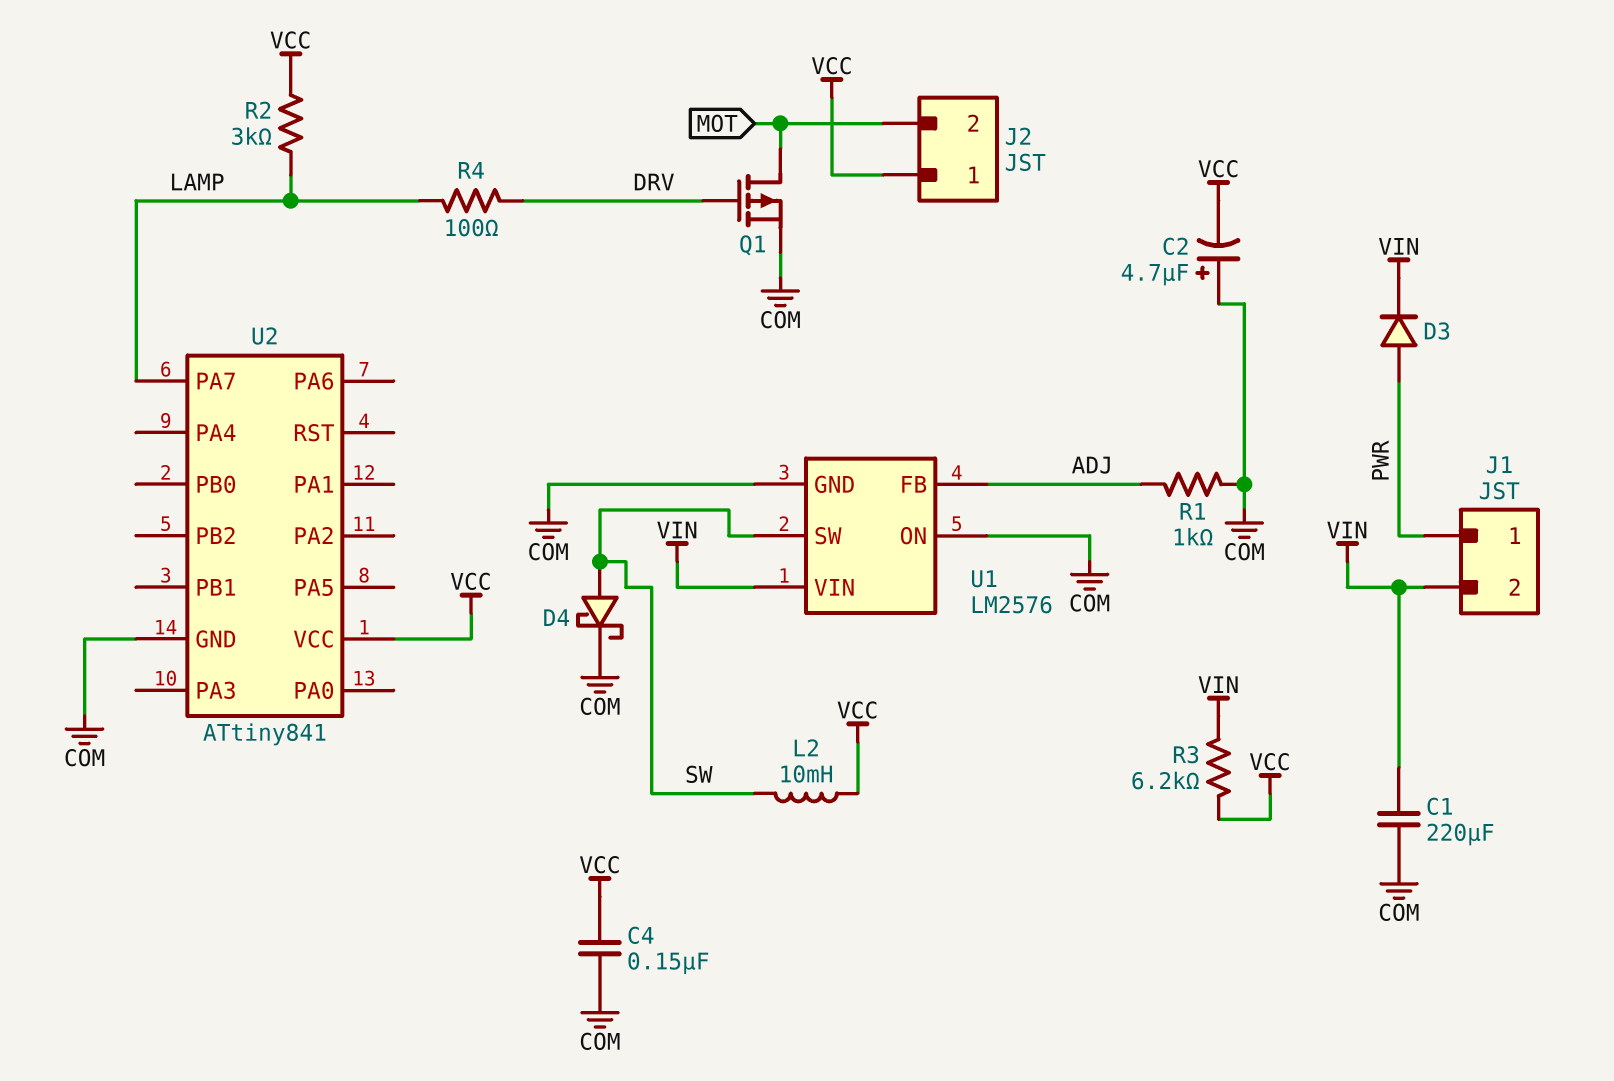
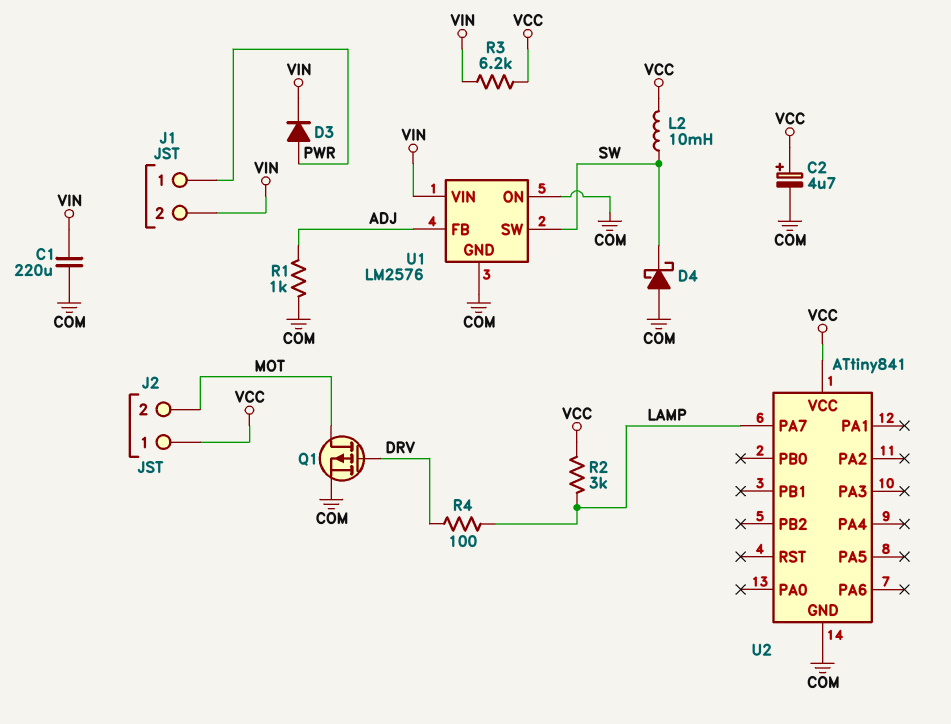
C2: 4.7uF (plus COM, minus VCC) -> 4.7uF (plus VCC, minus COM)
C4: 150nF (COM, VCC) -> none
D4: schottky (A SW, K COM) -> schottky (A COM, K SW)

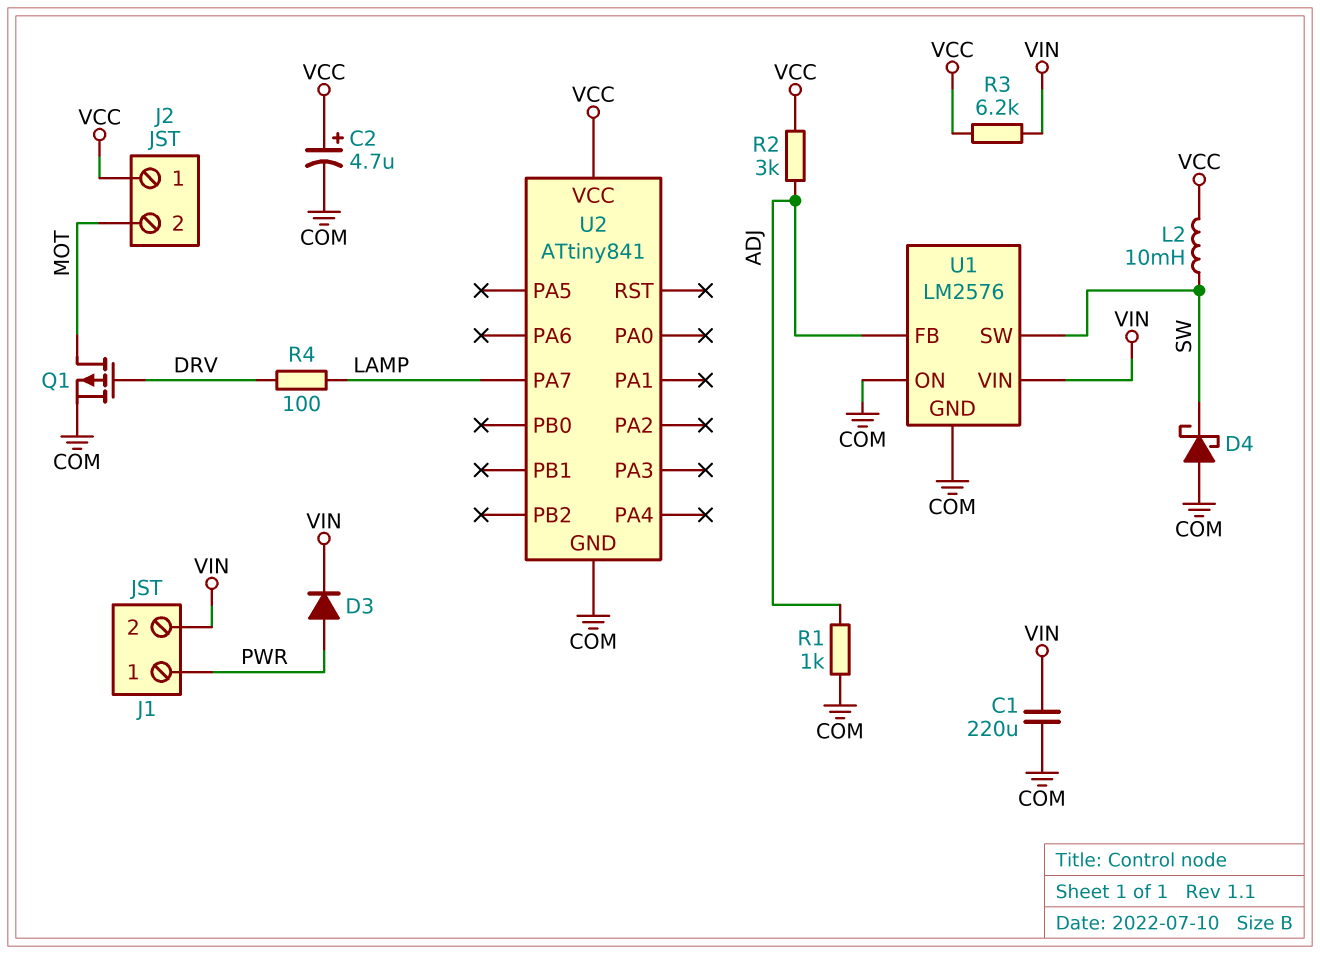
R2: 3k (LAMP, VCC) -> 3k (ADJ, VCC)

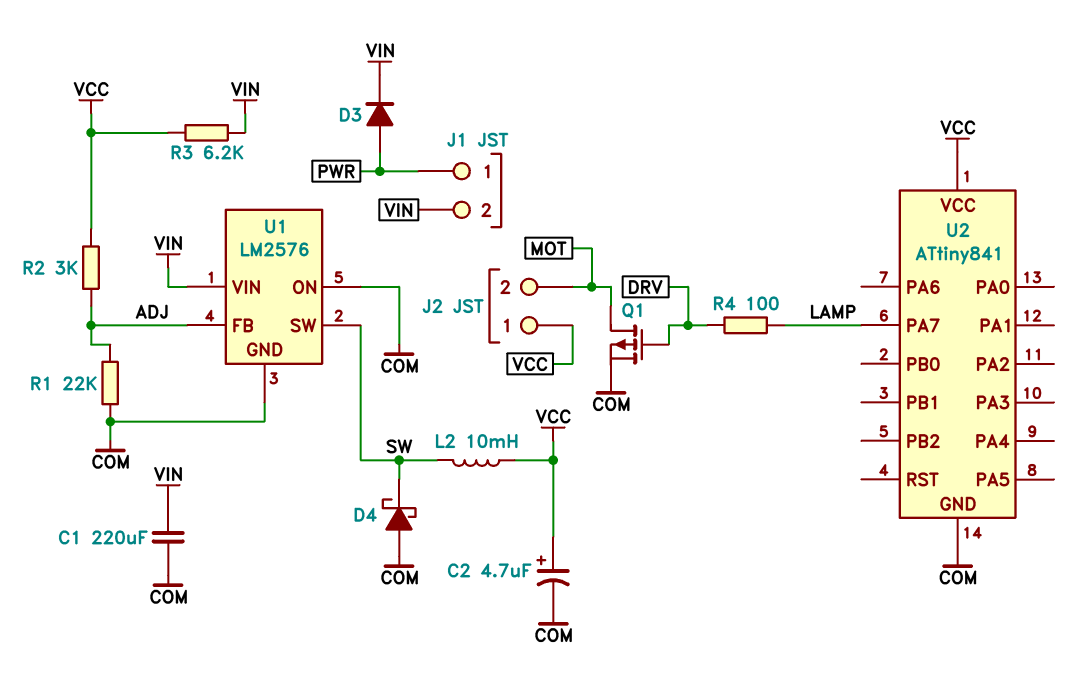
R1: 1k (ADJ, COM) -> 22k (ADJ, COM)

